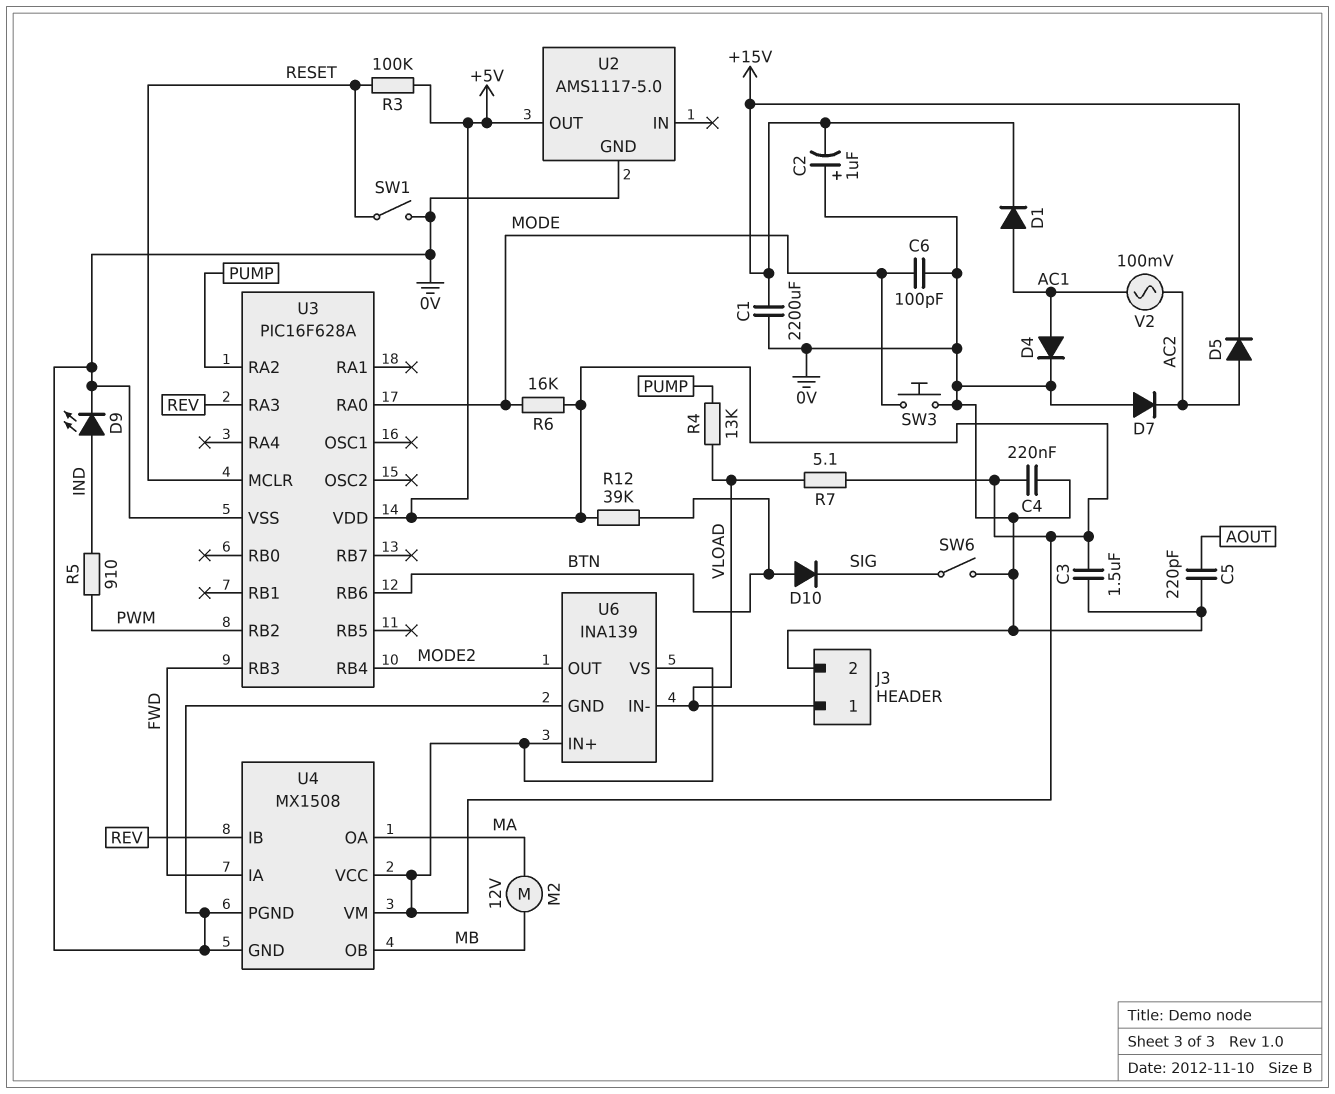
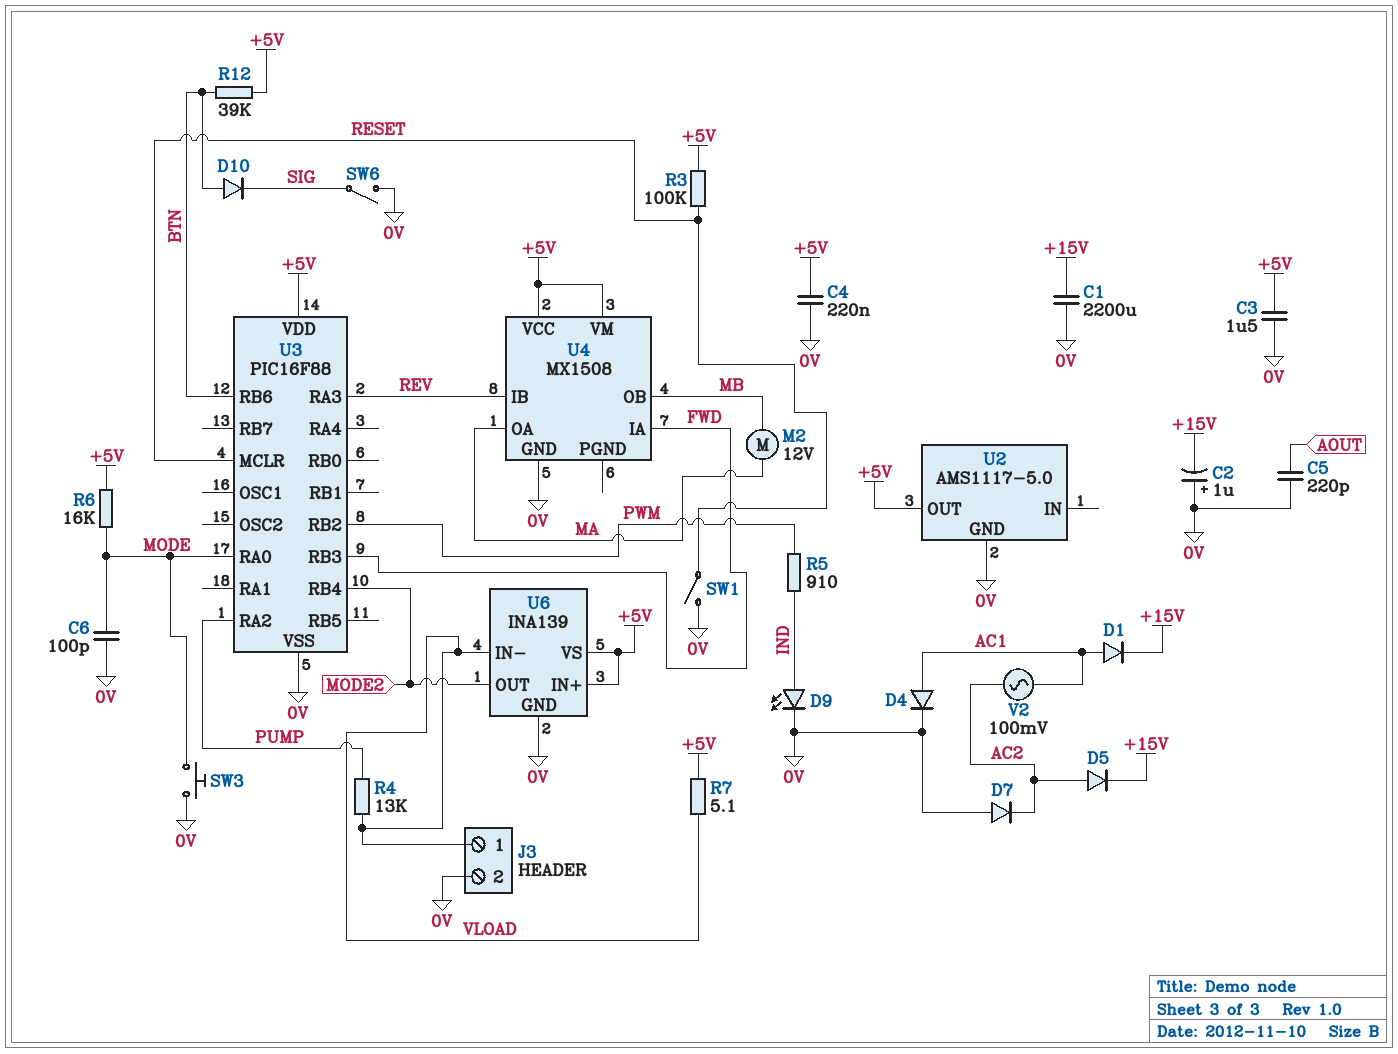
U3: PIC16F628A -> PIC16F88
U4 pin PGND: 0V -> none

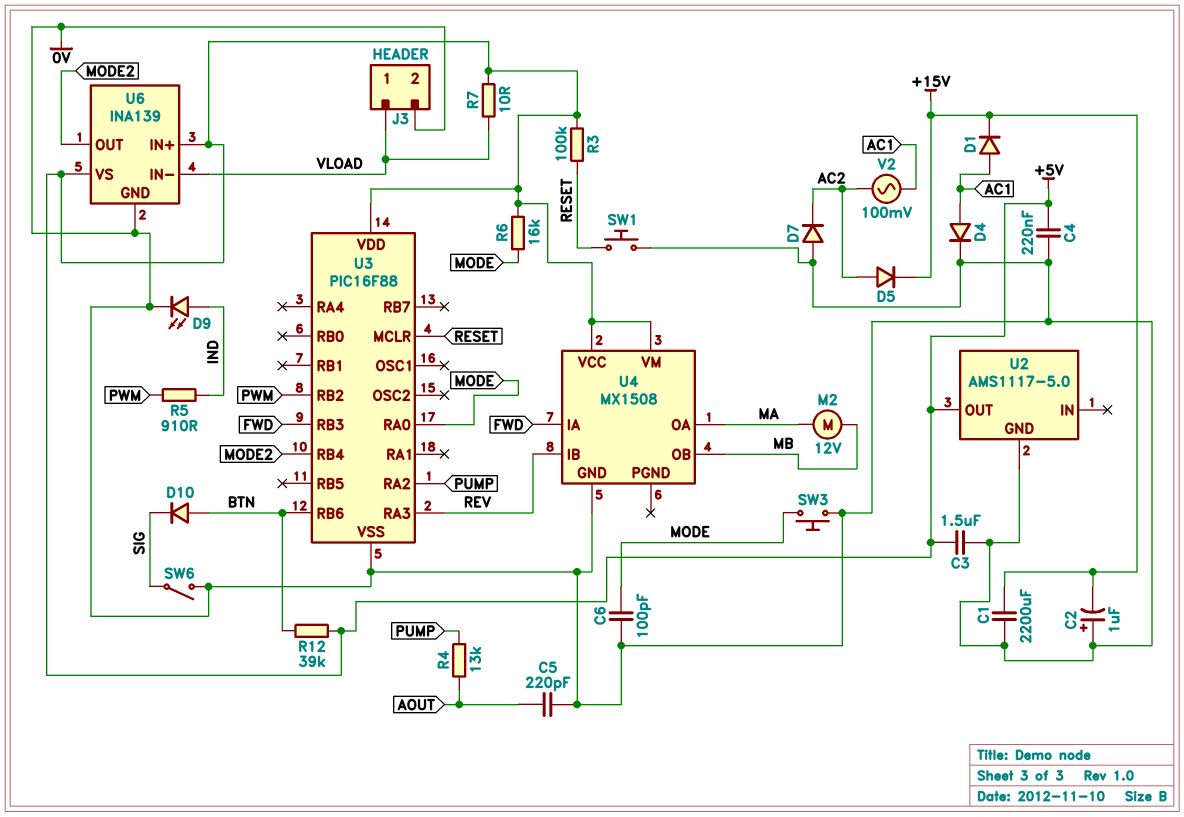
R4: 13k (PUMP, VLOAD) -> 13k (AOUT, PUMP)
R7: 5.1 (+5V, VLOAD) -> 10 (+5V, VLOAD)
SW1: switch (0V, RESET) -> button (0V, RESET)

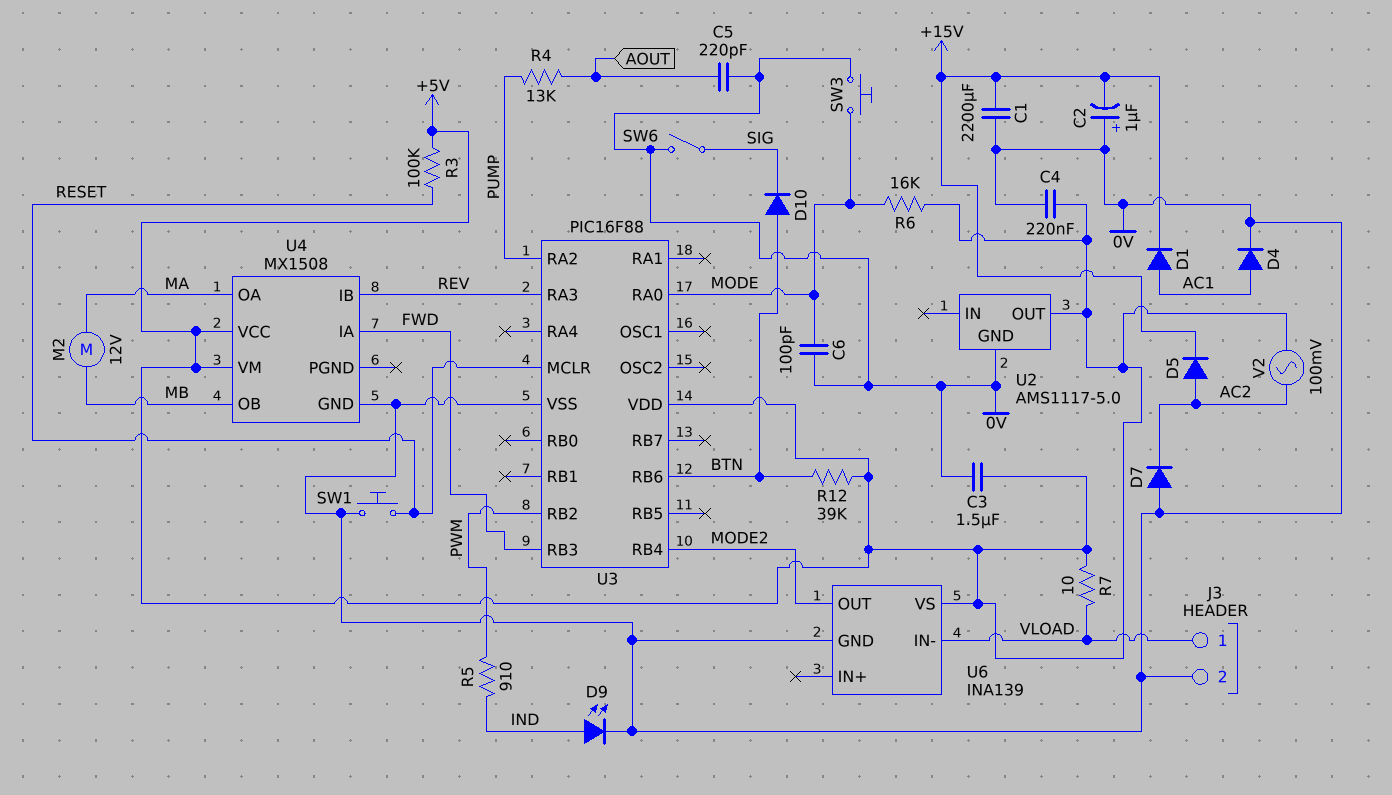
U6 pin IN+: +5V -> none
V2: AC 100mV (AC1, AC2) -> AC 100mV (+5V, AC2)

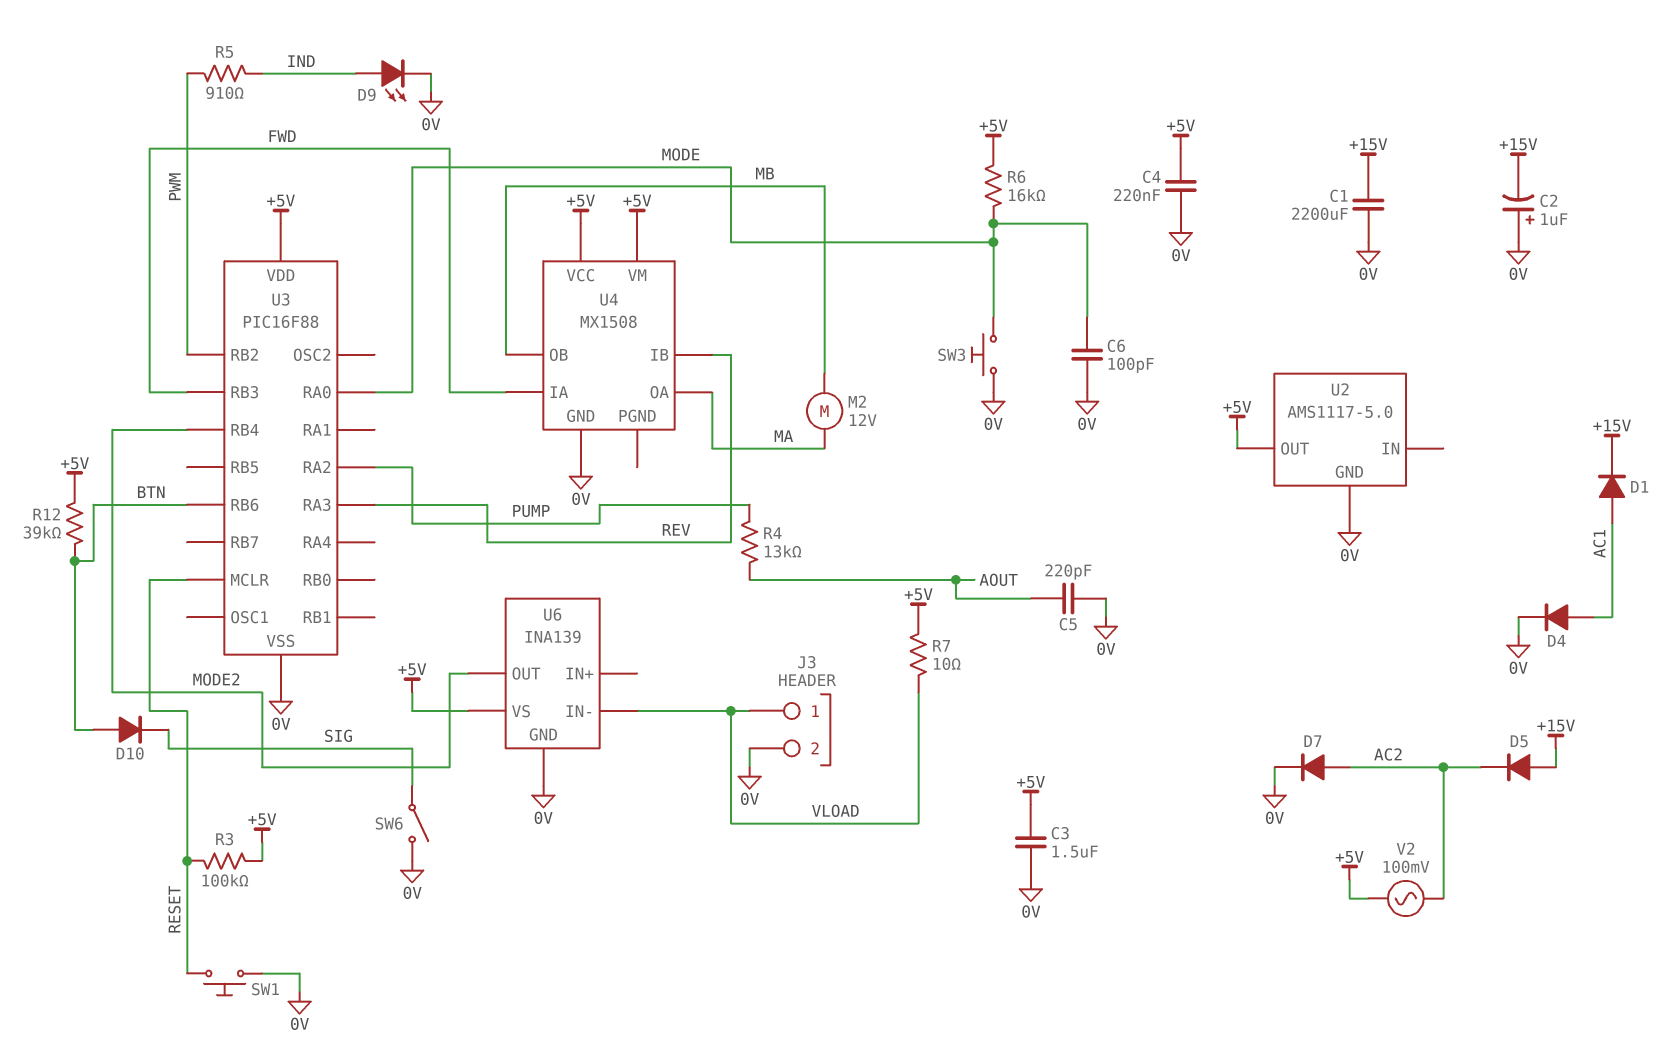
D5: diode (A AC2, K +15V) -> diode (A +15V, K AC2)
D7: diode (A 0V, K AC2) -> diode (A AC2, K 0V)

